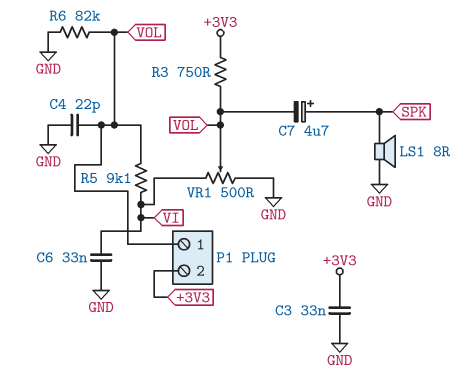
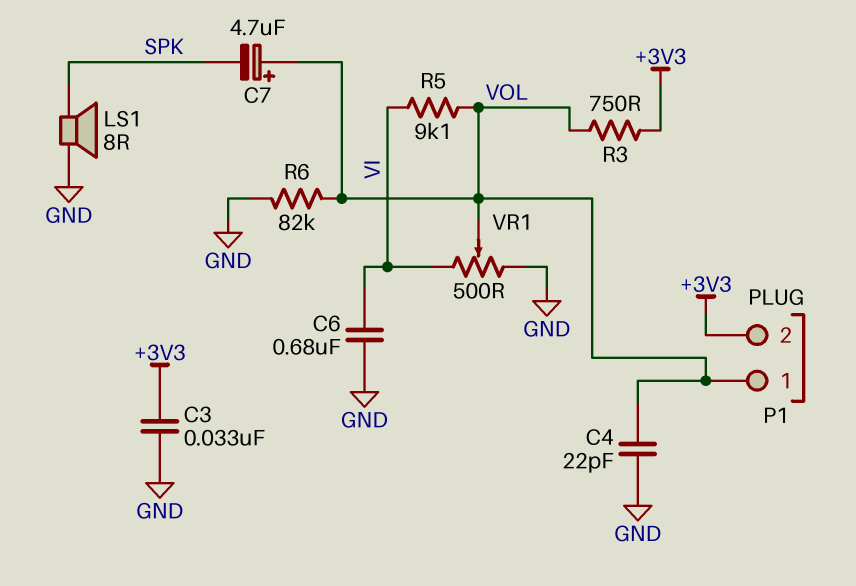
C6: 33nF (GND, VI) -> 680nF (GND, VI)
C7: 4.7uF (plus SPK, minus VOL) -> 4.7uF (plus VOL, minus SPK)

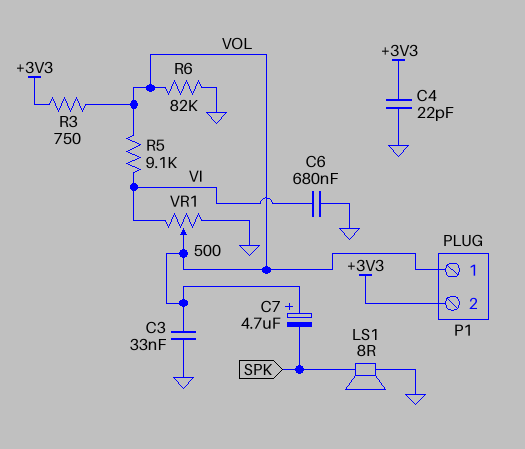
C3: 33nF (+3V3, GND) -> 33nF (GND, VOL)
C4: 22pF (GND, VOL) -> 22pF (+3V3, GND)

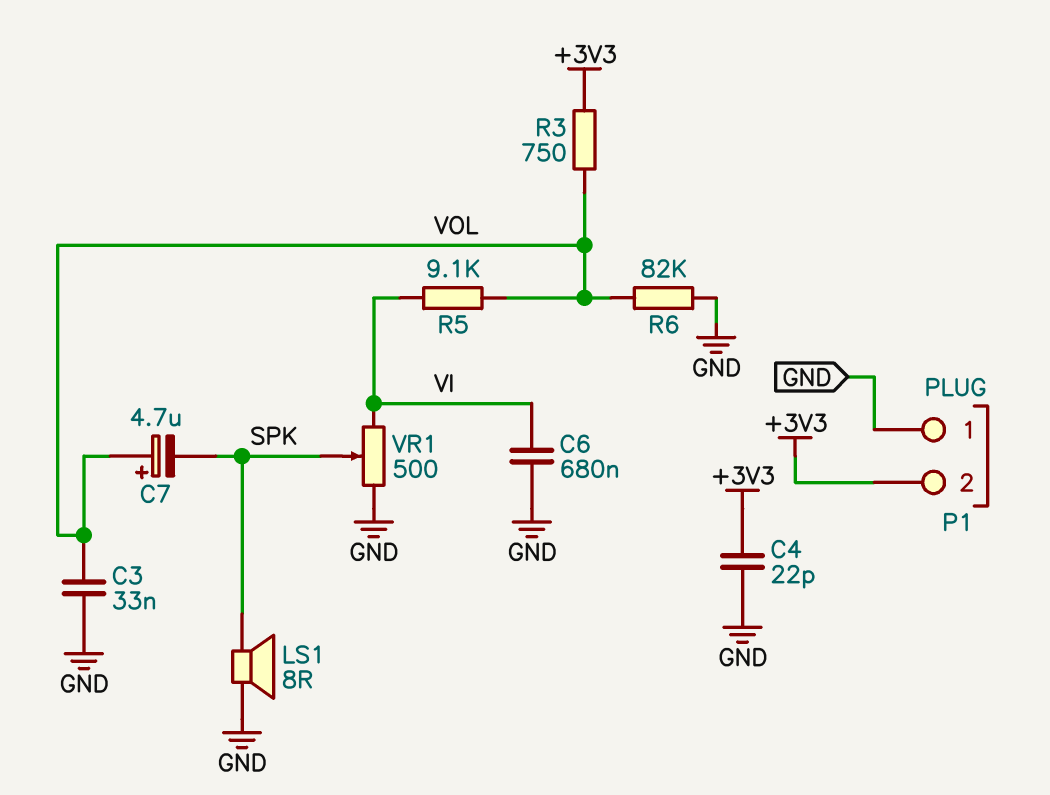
P1 pin 1: VOL -> GND
VR1: 500 (GND, VI, wiper VOL) -> 500 (GND, VI, wiper SPK)

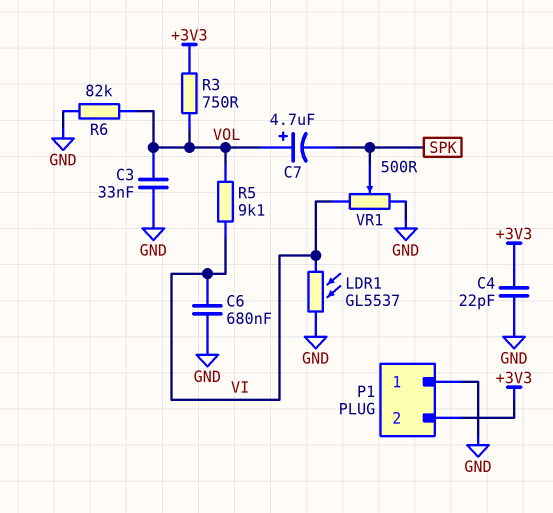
LDR1: none -> GL5537 (GND, VI)
LS1: speaker 8R (GND, SPK) -> none

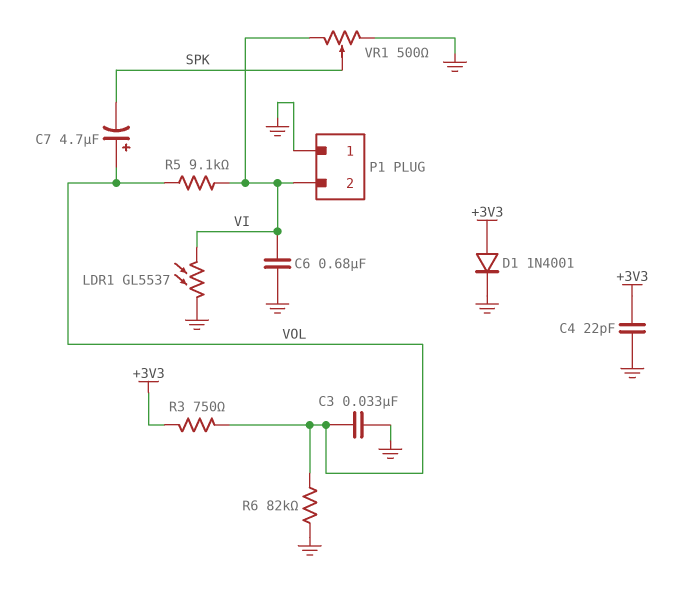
D1: none -> diode 1N4001 (A +3V3, K GND)
P1 pin 2: +3V3 -> VI

